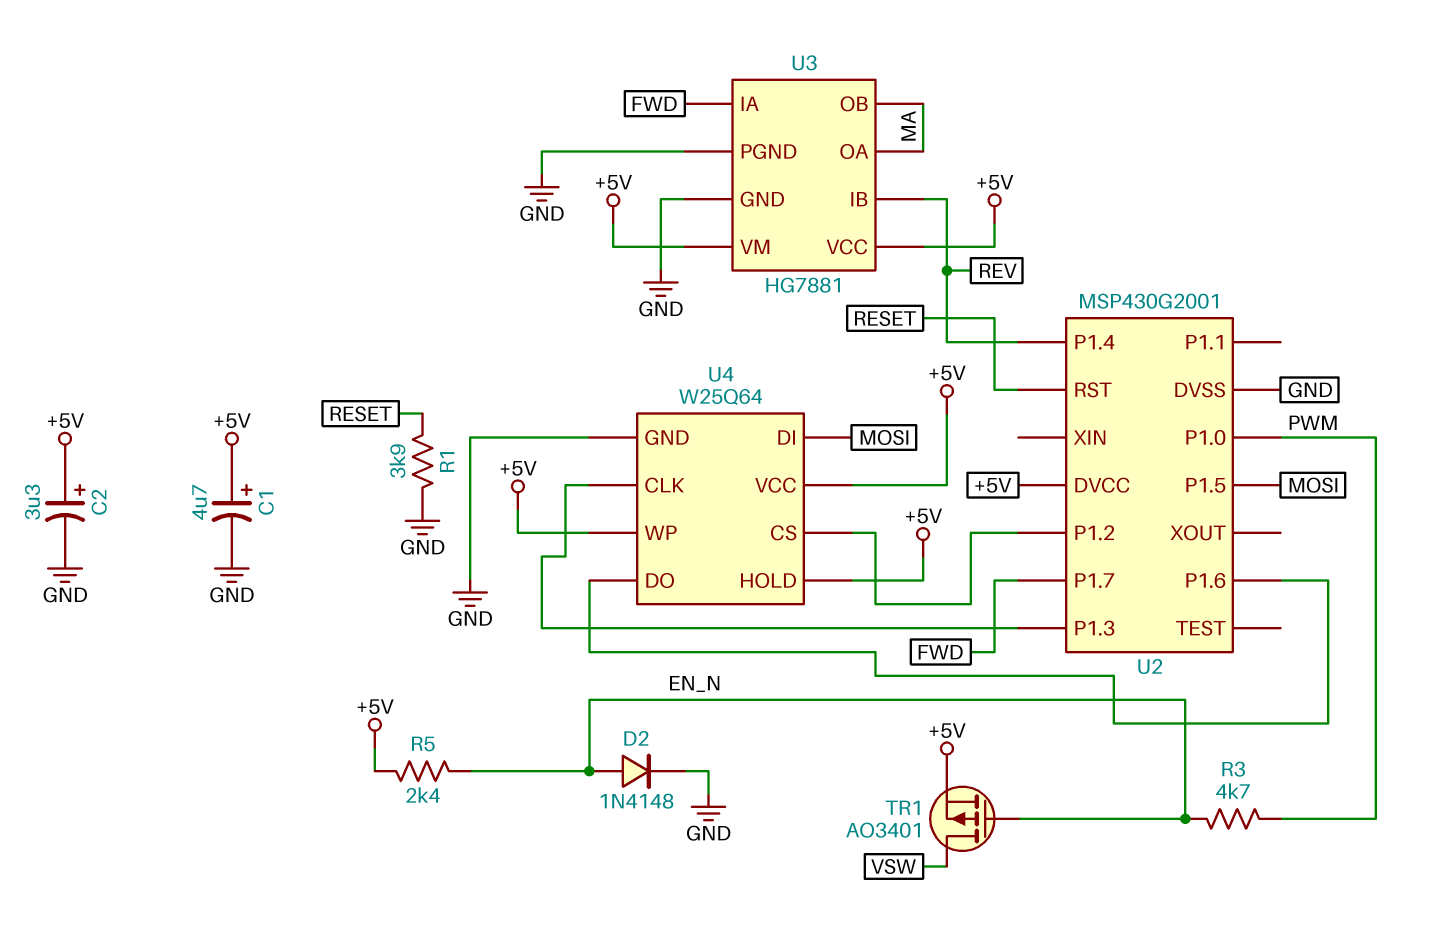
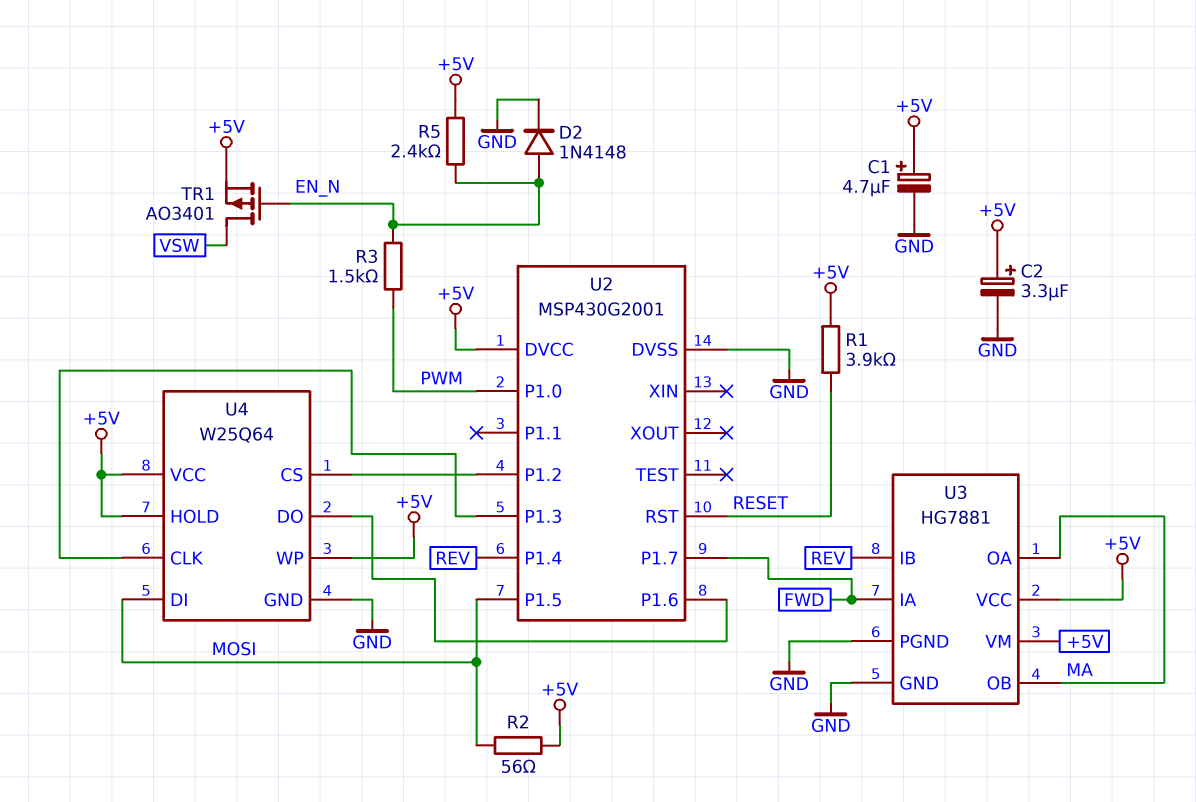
R1: 3.9k (GND, RESET) -> 3.9k (+5V, RESET)
R2: none -> 56 (+5V, MOSI)
R3: 4.7k (EN_N, PWM) -> 1.5k (EN_N, PWM)

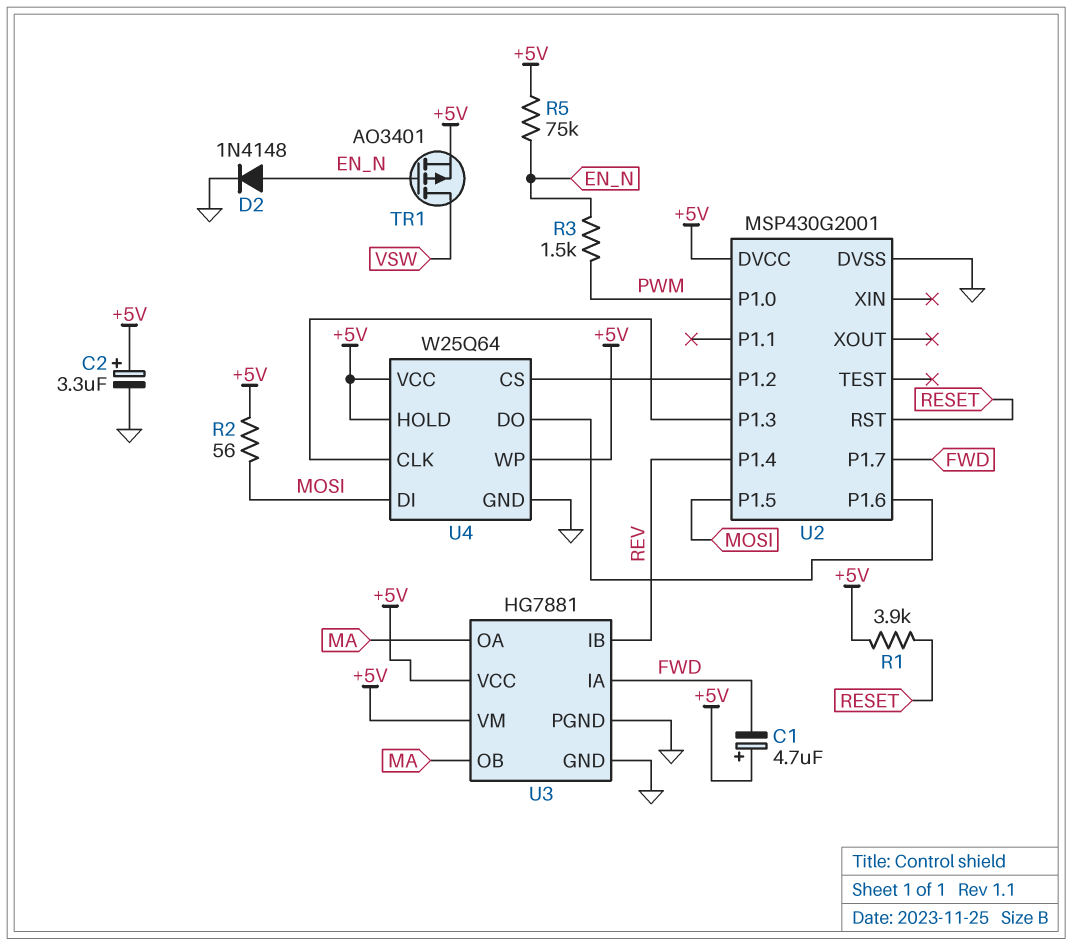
C1: 4.7uF (plus +5V, minus GND) -> 4.7uF (plus +5V, minus FWD)
R5: 2.4k (+5V, EN_N) -> 75k (+5V, EN_N)

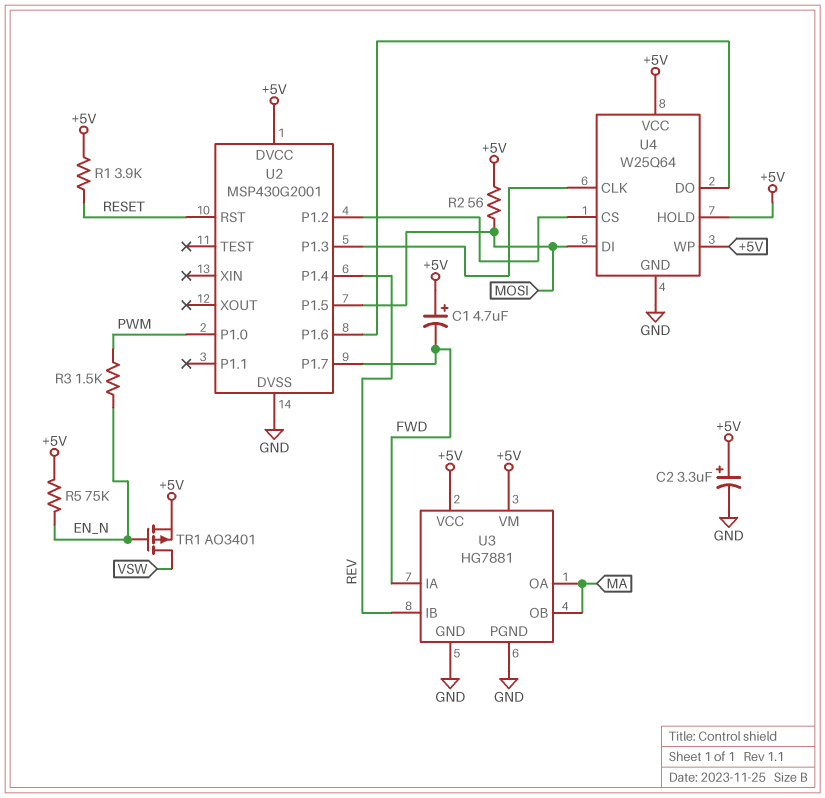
D2: diode 1N4148 (A EN_N, K GND) -> none

